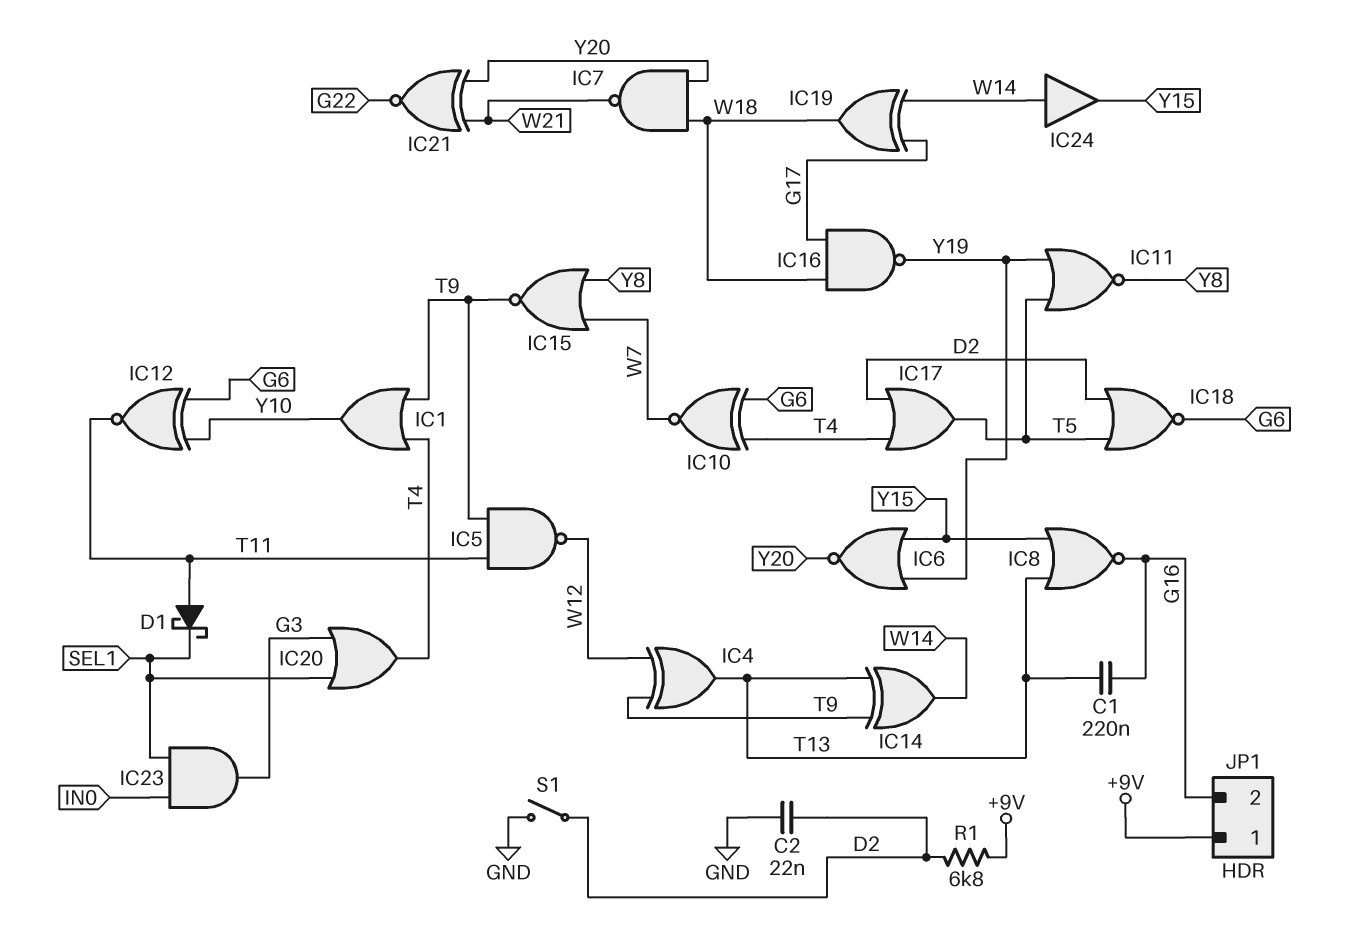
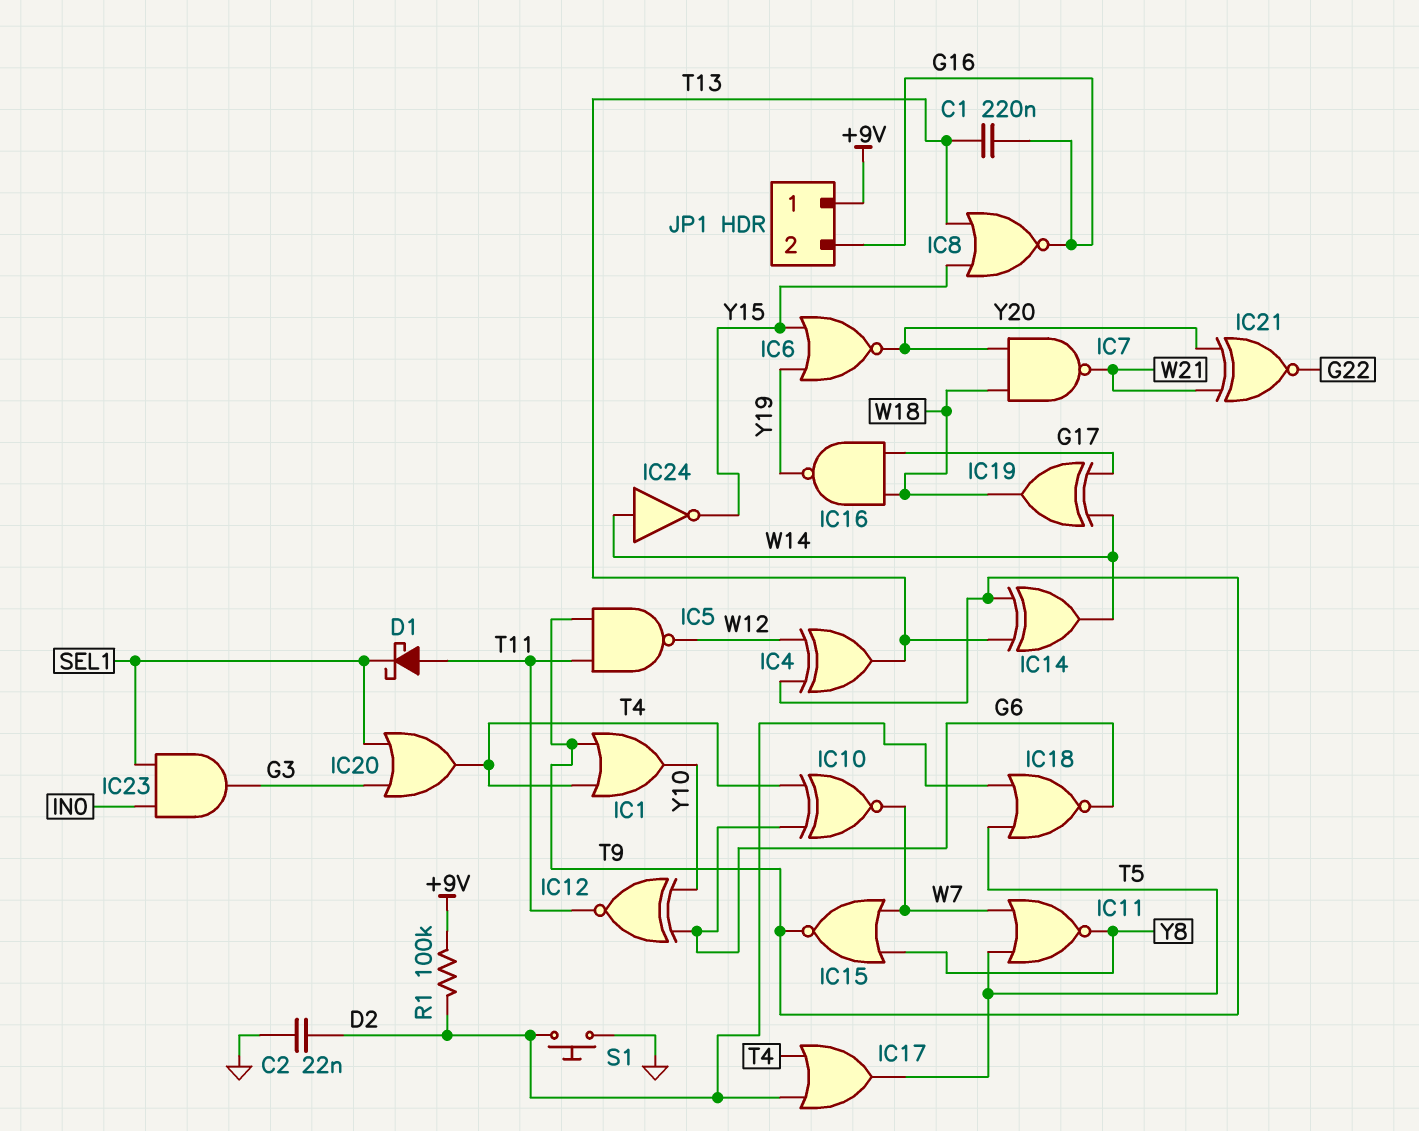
IC11: NOR (in T5, in Y19, out Y8) -> NOR (in T5, in W7, out Y8)
IC24: buffer (in W14, out Y15) -> NOT (in W14, out Y15)
R1: 6.8k (+9V, D2) -> 100k (+9V, D2)
S1: switch (D2, GND) -> button (D2, GND)

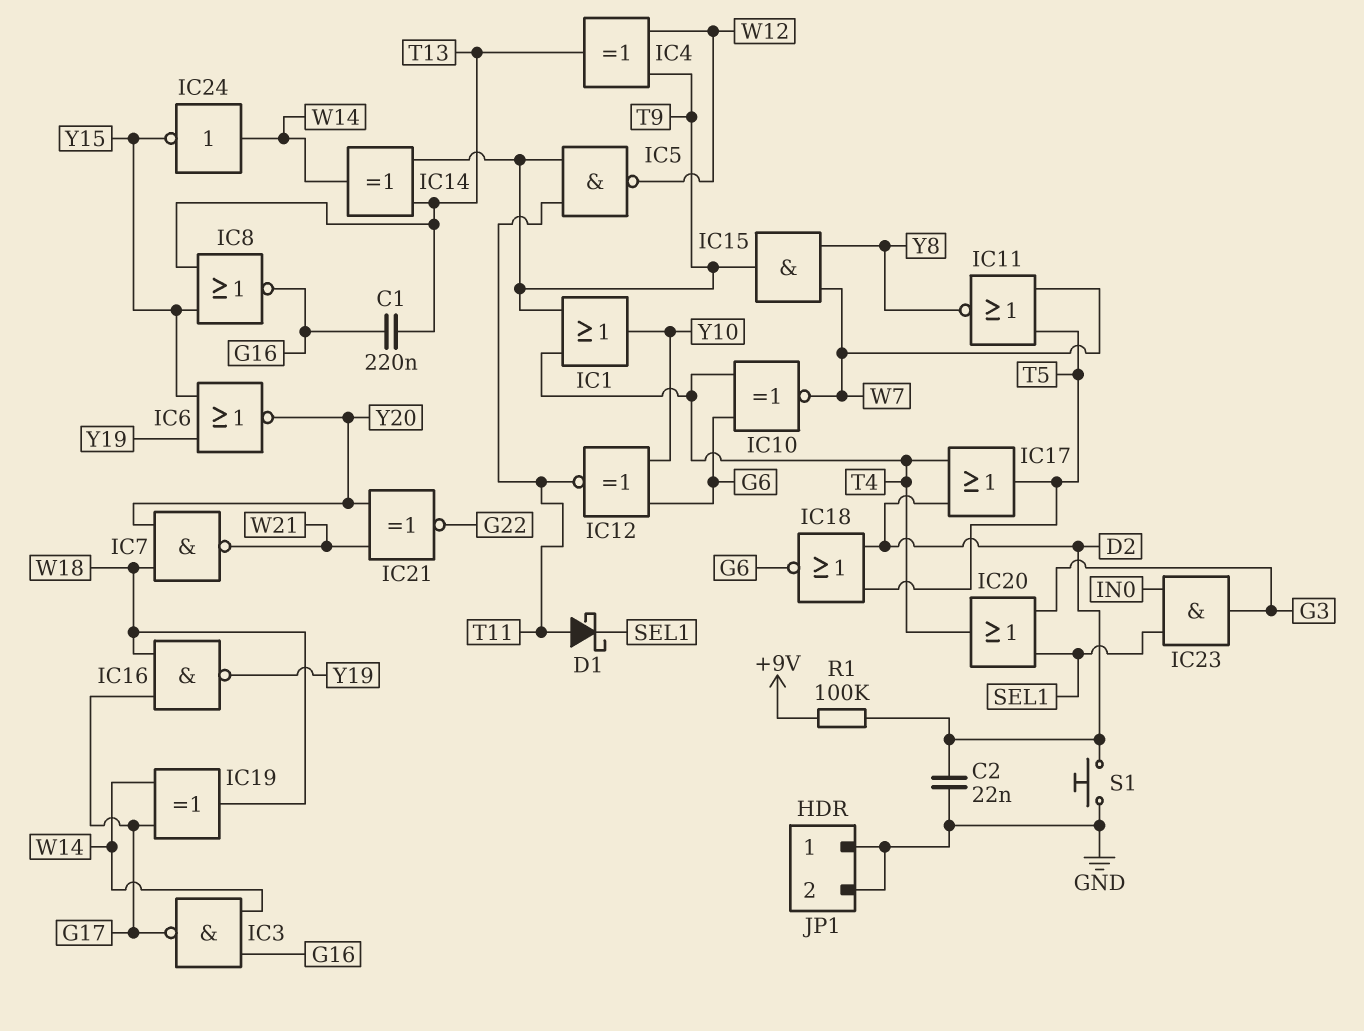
IC3: none -> NAND (in G16, in W14, out G17)
IC15: NOR (in W7, in Y8, out T9) -> AND (in W7, in Y8, out T9)
JP1 pin 1: +9V -> GND
JP1 pin 2: G16 -> GND

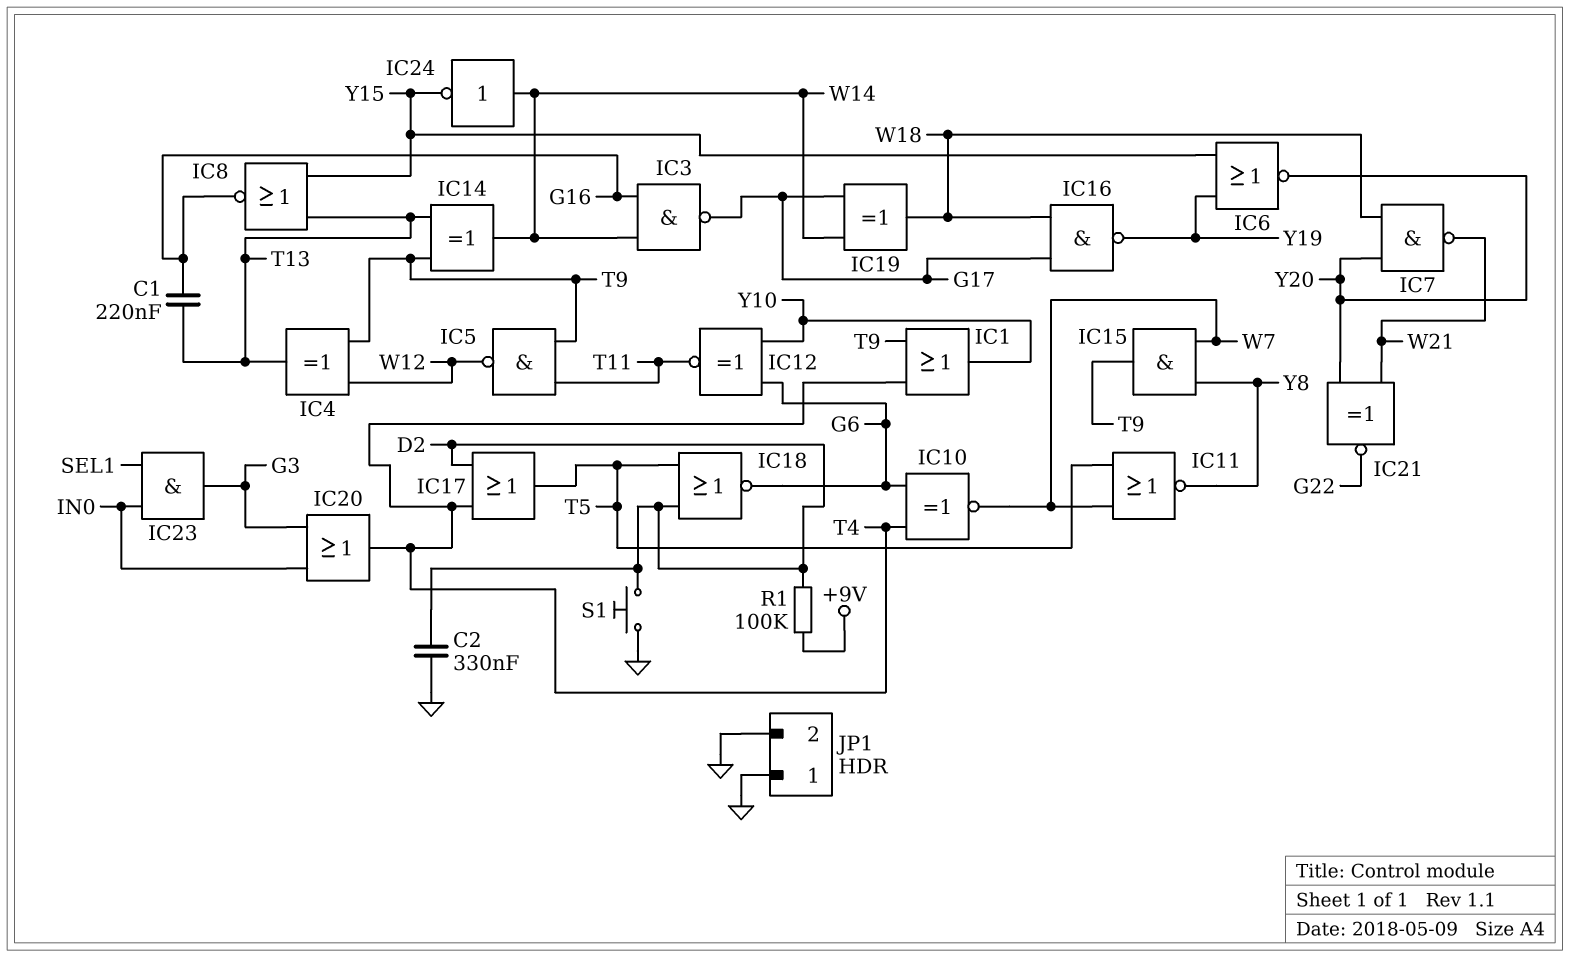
C2: 22nF (D2, GND) -> 330nF (D2, GND)
D1: schottky (A T11, K SEL1) -> none
IC20: OR (in G3, in SEL1, out T4) -> OR (in G3, in IN0, out T4)

